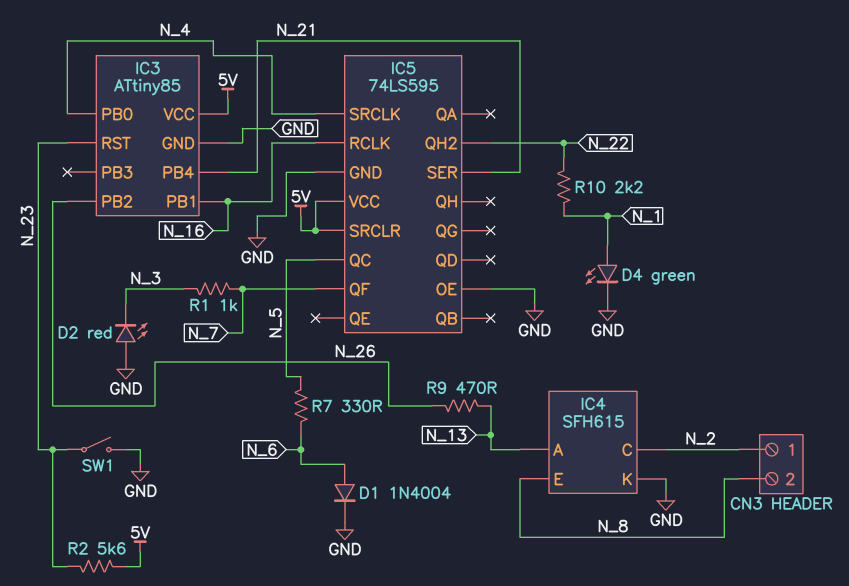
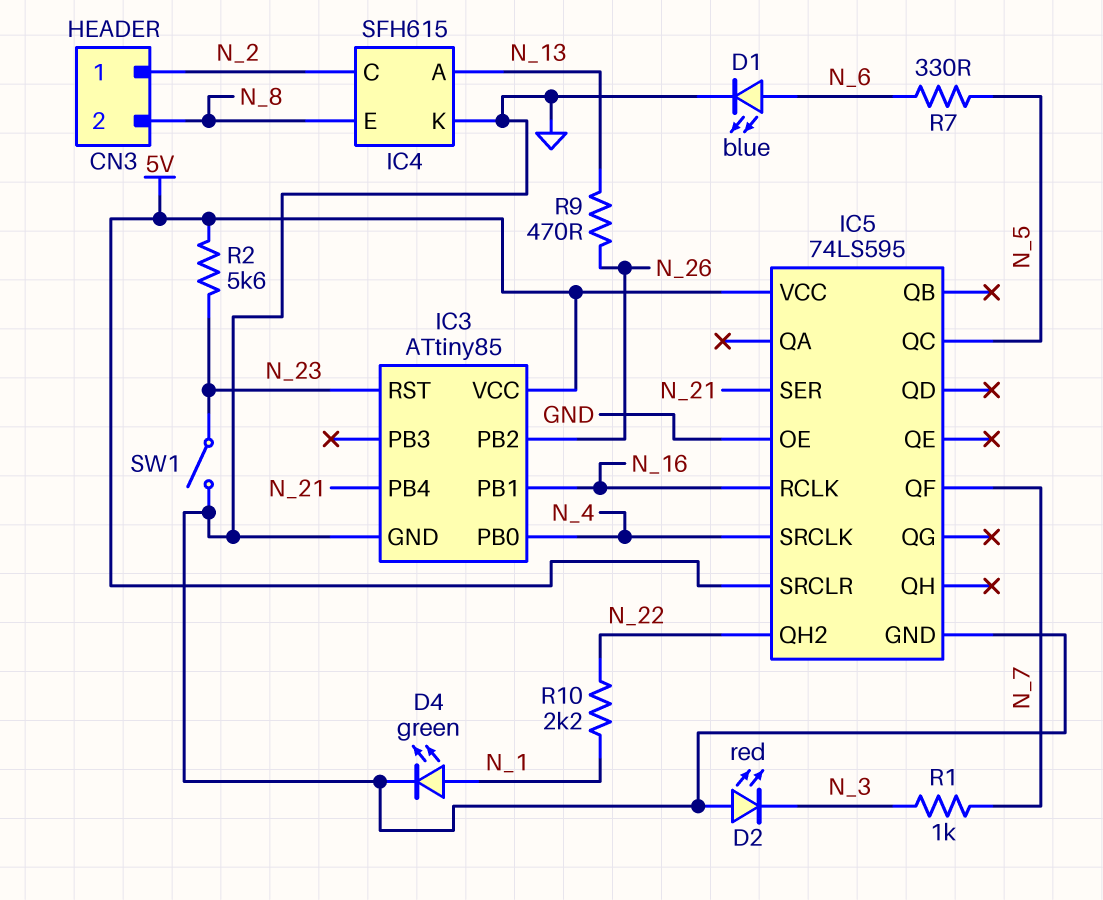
D1: diode 1N4004 (A N_6, K GND) -> LED blue (A N_6, K GND)

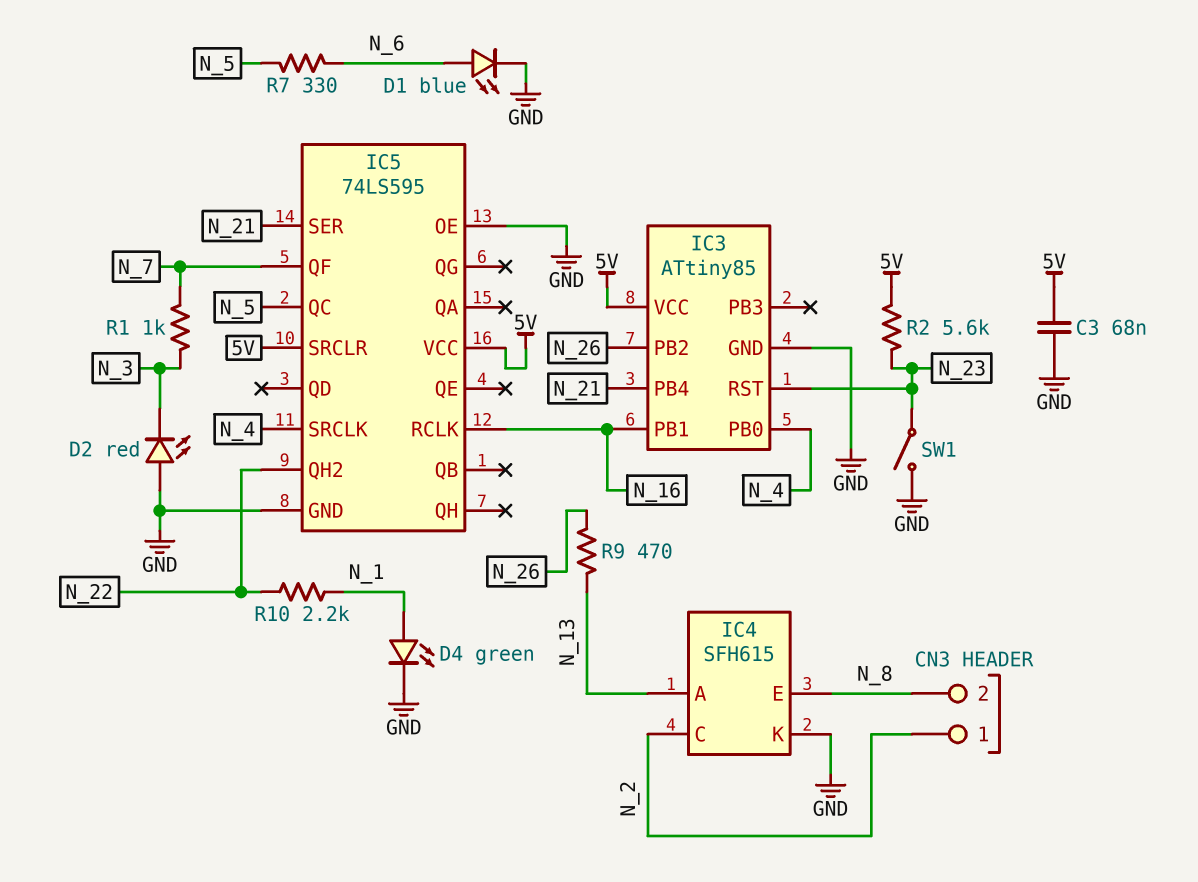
C3: none -> 68nF (5V, GND)

